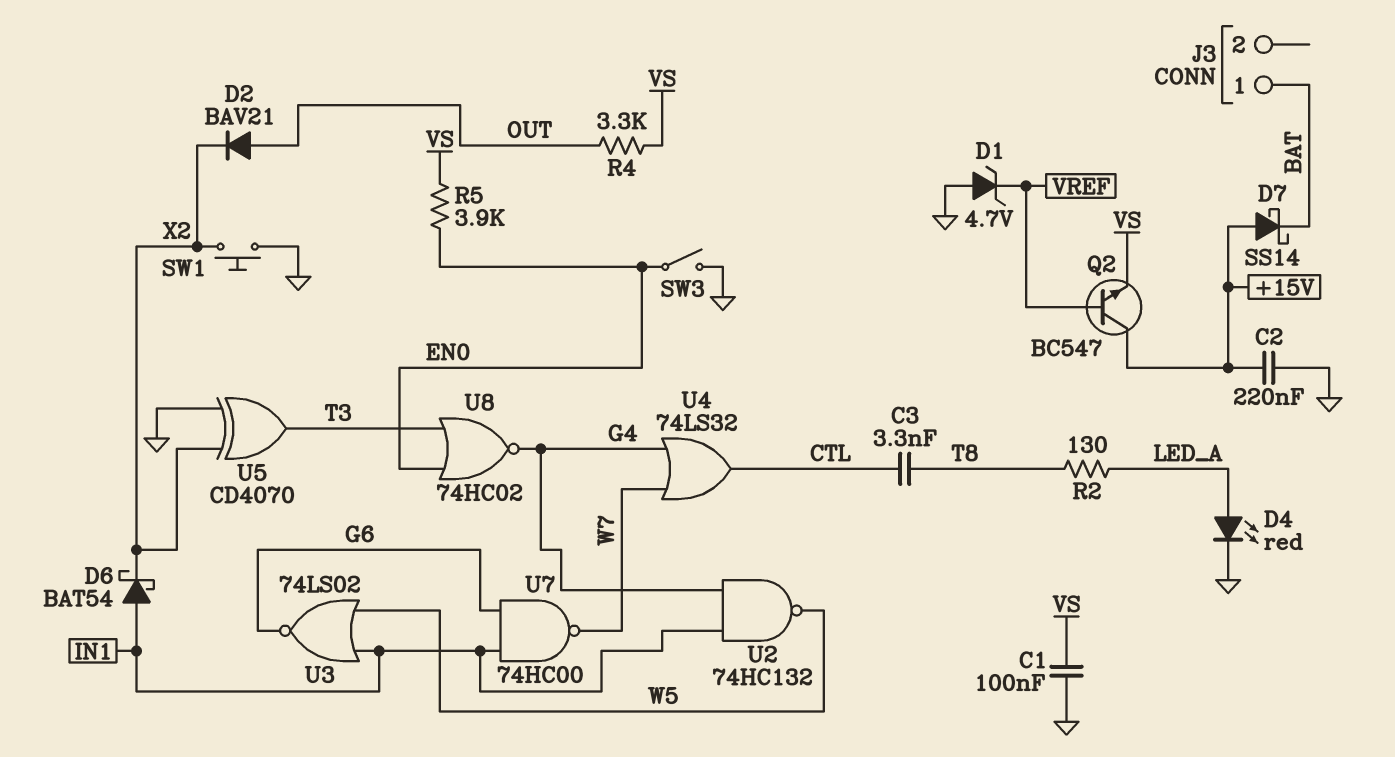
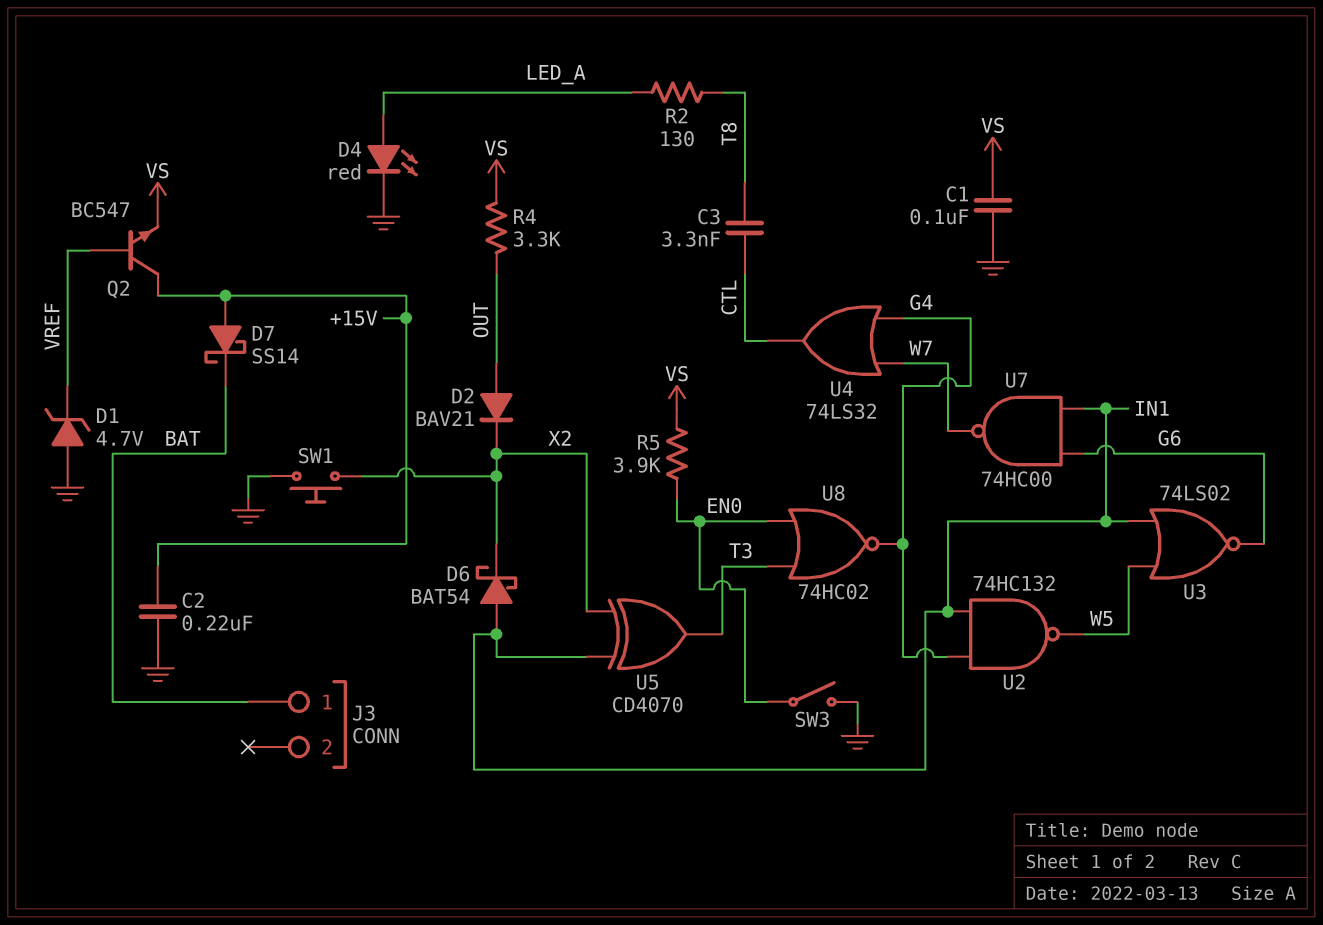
U5: XOR CD4070 (in GND, in X2, out T3) -> XOR CD4070 (in IN1, in X2, out T3)

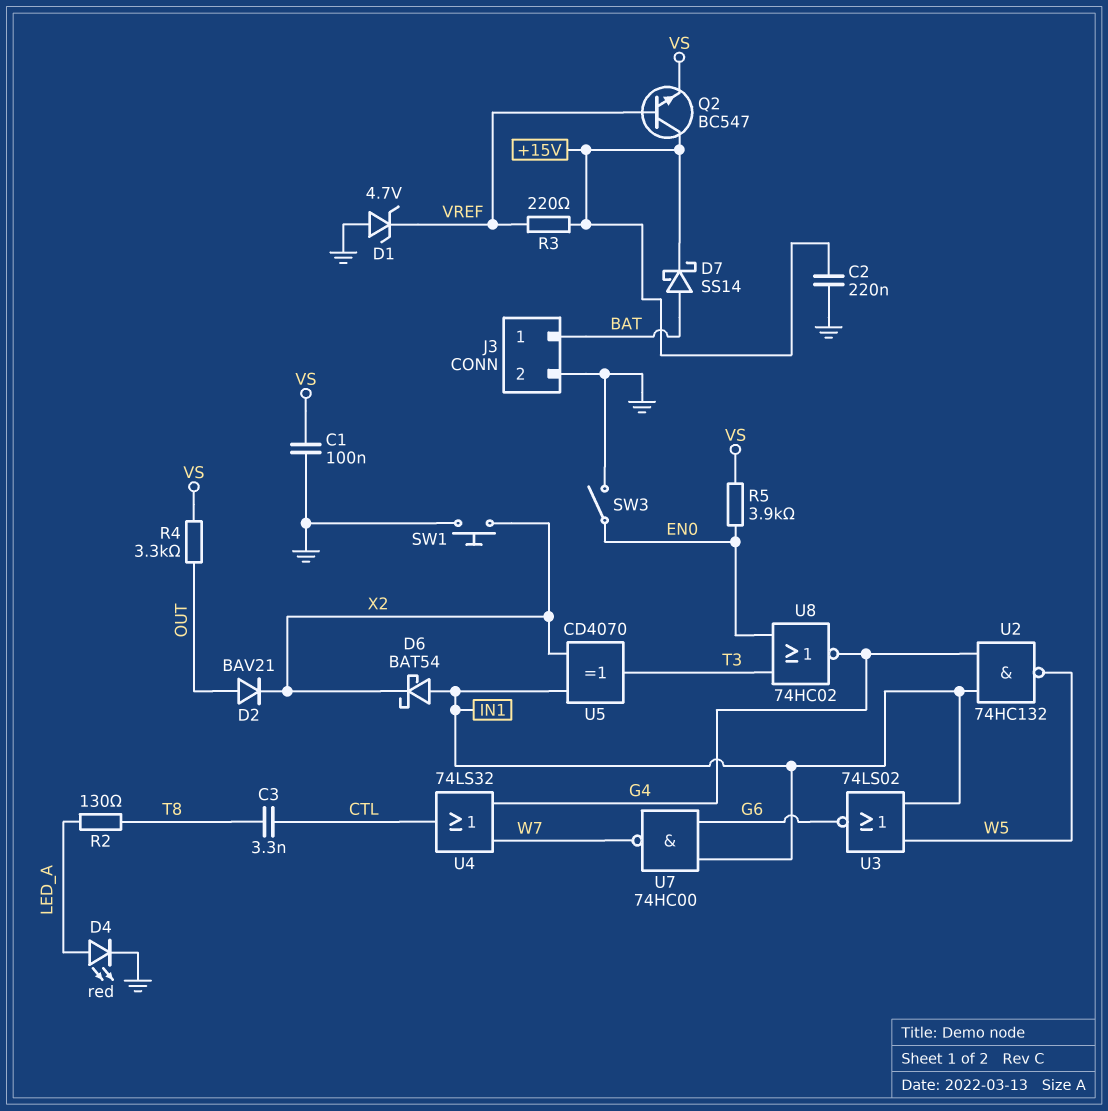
D7: schottky SS14 (A +15V, K BAT) -> schottky SS14 (A BAT, K +15V)
J3 pin 2: none -> GND
R3: none -> 220 (+15V, VREF)

